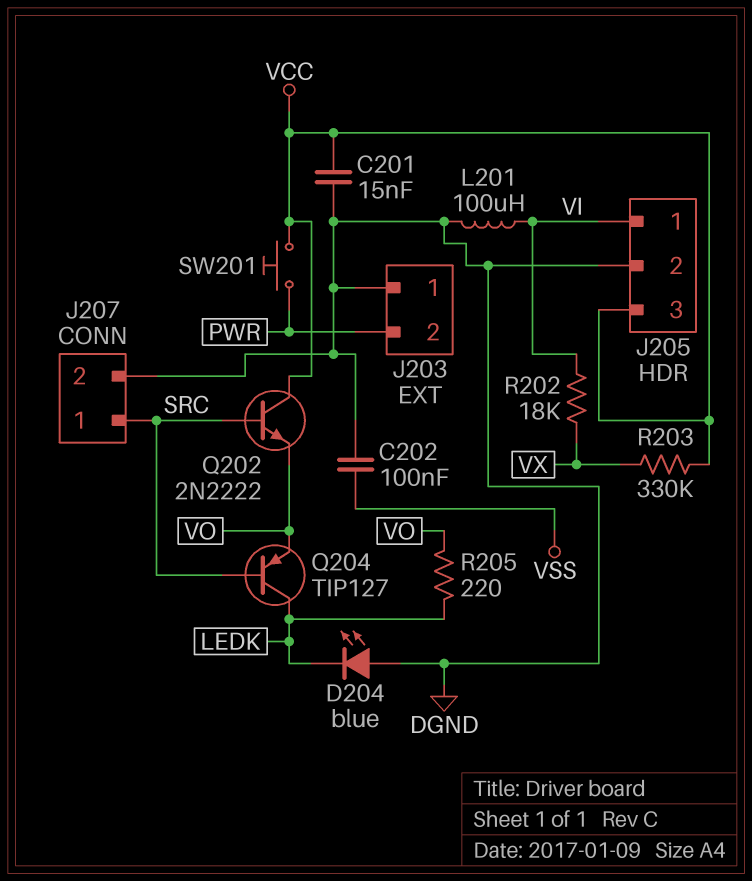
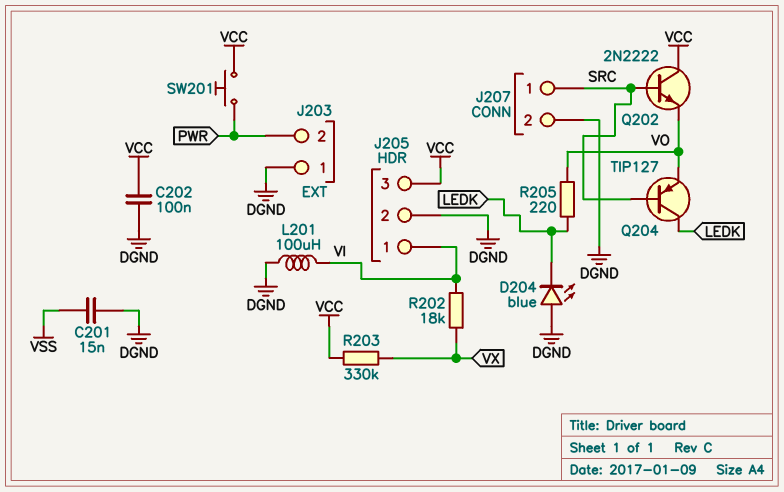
C201: 15nF (DGND, VCC) -> 15nF (DGND, VSS)
C202: 100nF (DGND, VSS) -> 100nF (DGND, VCC)

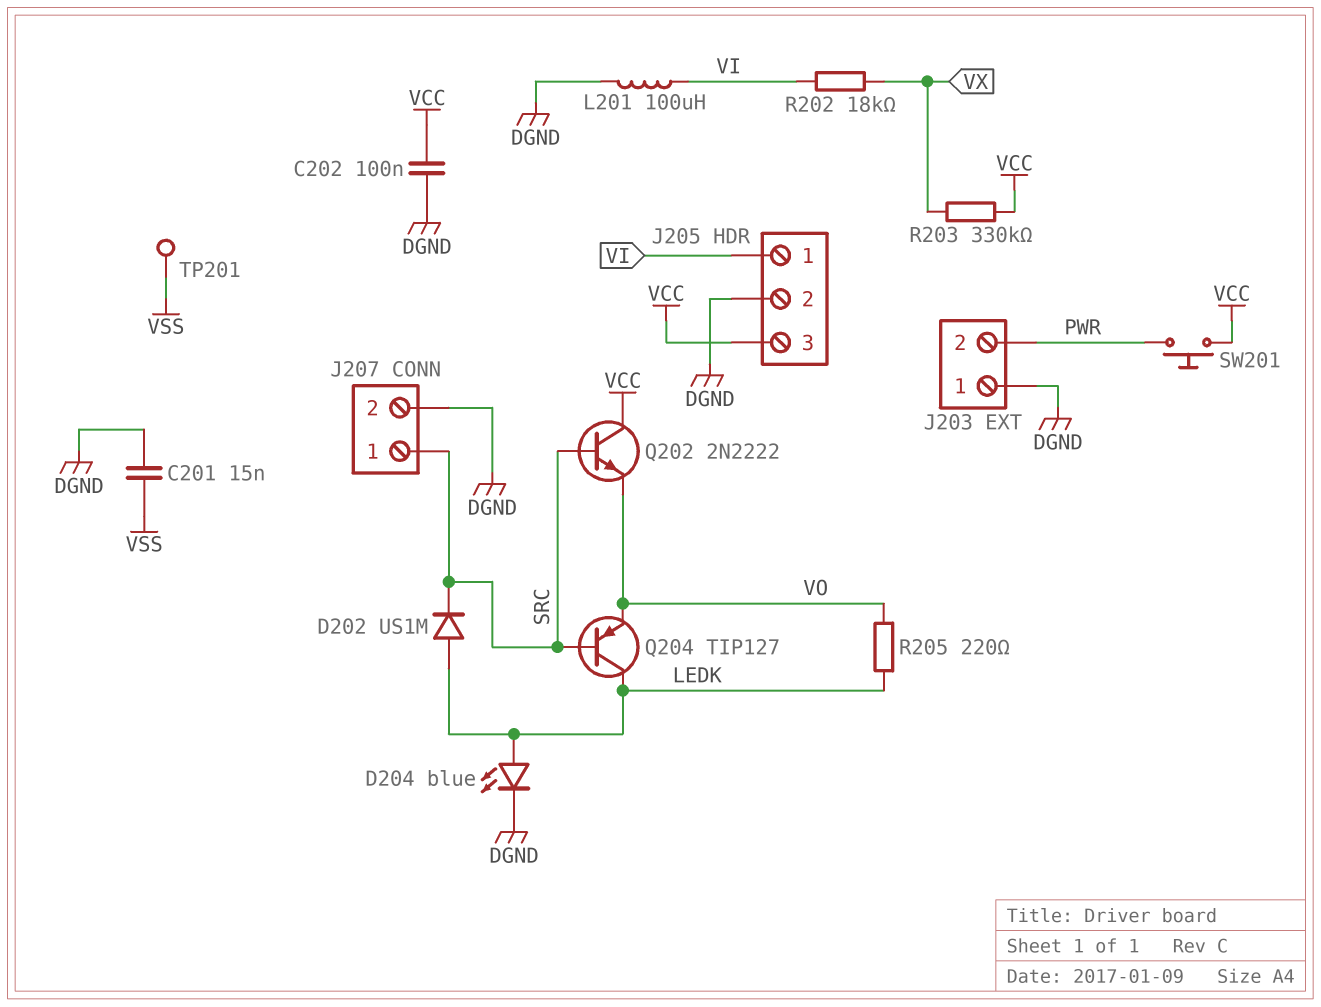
D202: none -> diode US1M (A LEDK, K SRC)
D204: LED blue (A DGND, K LEDK) -> LED blue (A LEDK, K DGND)
TP201: none -> test point (VSS)

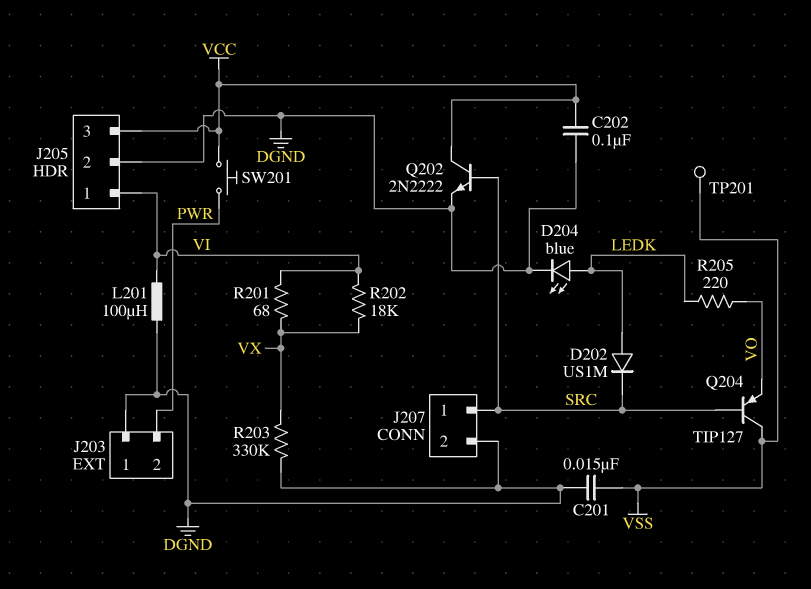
Q202: NPN 2N2222 (B SRC, C VCC, E VO) -> NPN 2N2222 (B SRC, C VCC, E DGND)
Q204: PNP TIP127 (B SRC, C LEDK, E VO) -> PNP TIP127 (B SRC, C VSS, E VO)
R201: none -> 68 (VI, VX)
R203: 330k (VCC, VX) -> 330k (DGND, VX)

